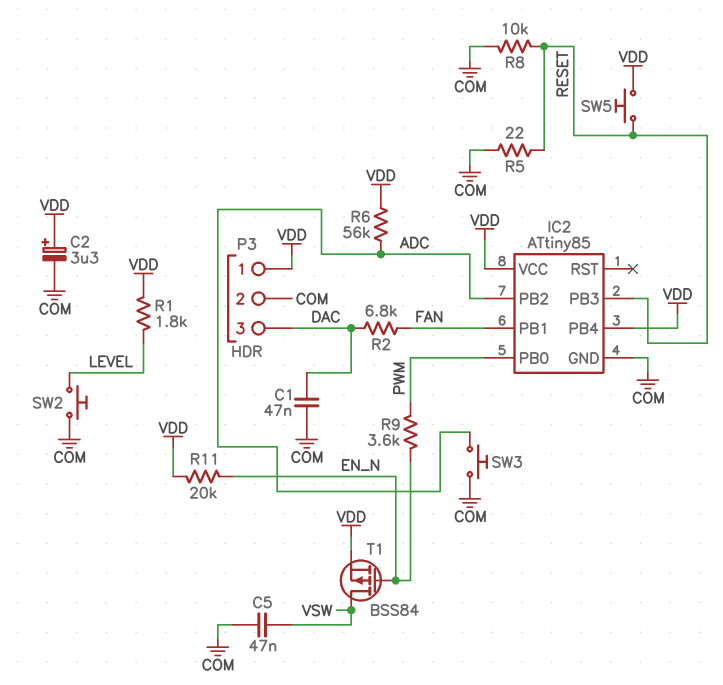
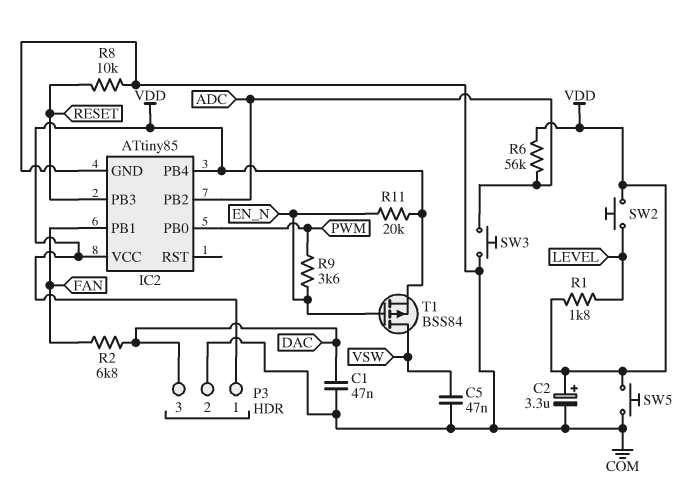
R5: 22 (COM, RESET) -> none
SW2: button (COM, LEVEL) -> button (LEVEL, VDD)
SW5: button (RESET, VDD) -> button (COM, VDD)

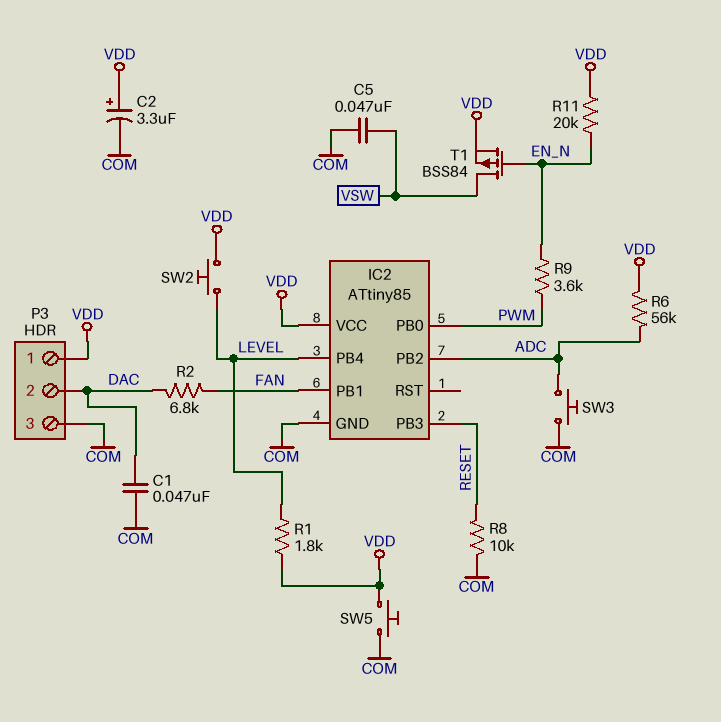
IC2 pin PB4: VDD -> LEVEL
P3 pin 2: COM -> DAC
P3 pin 3: DAC -> COM

